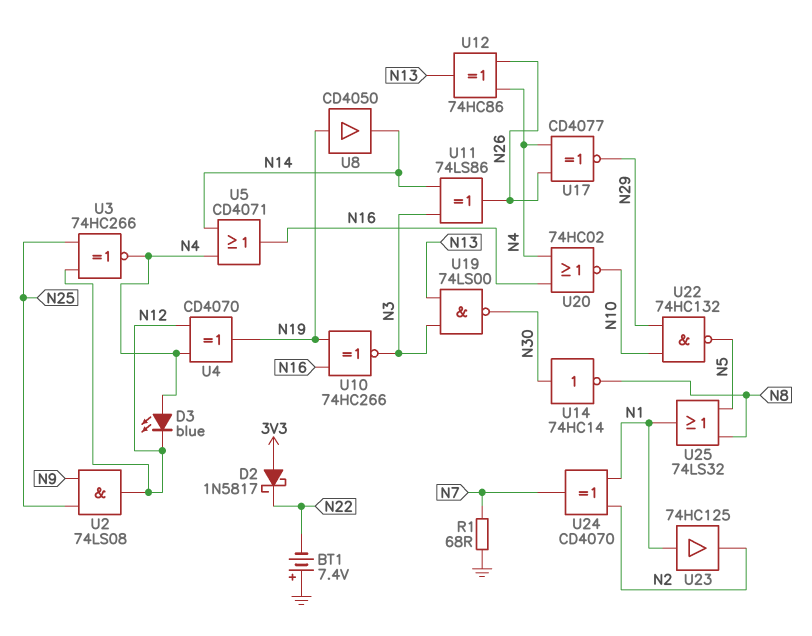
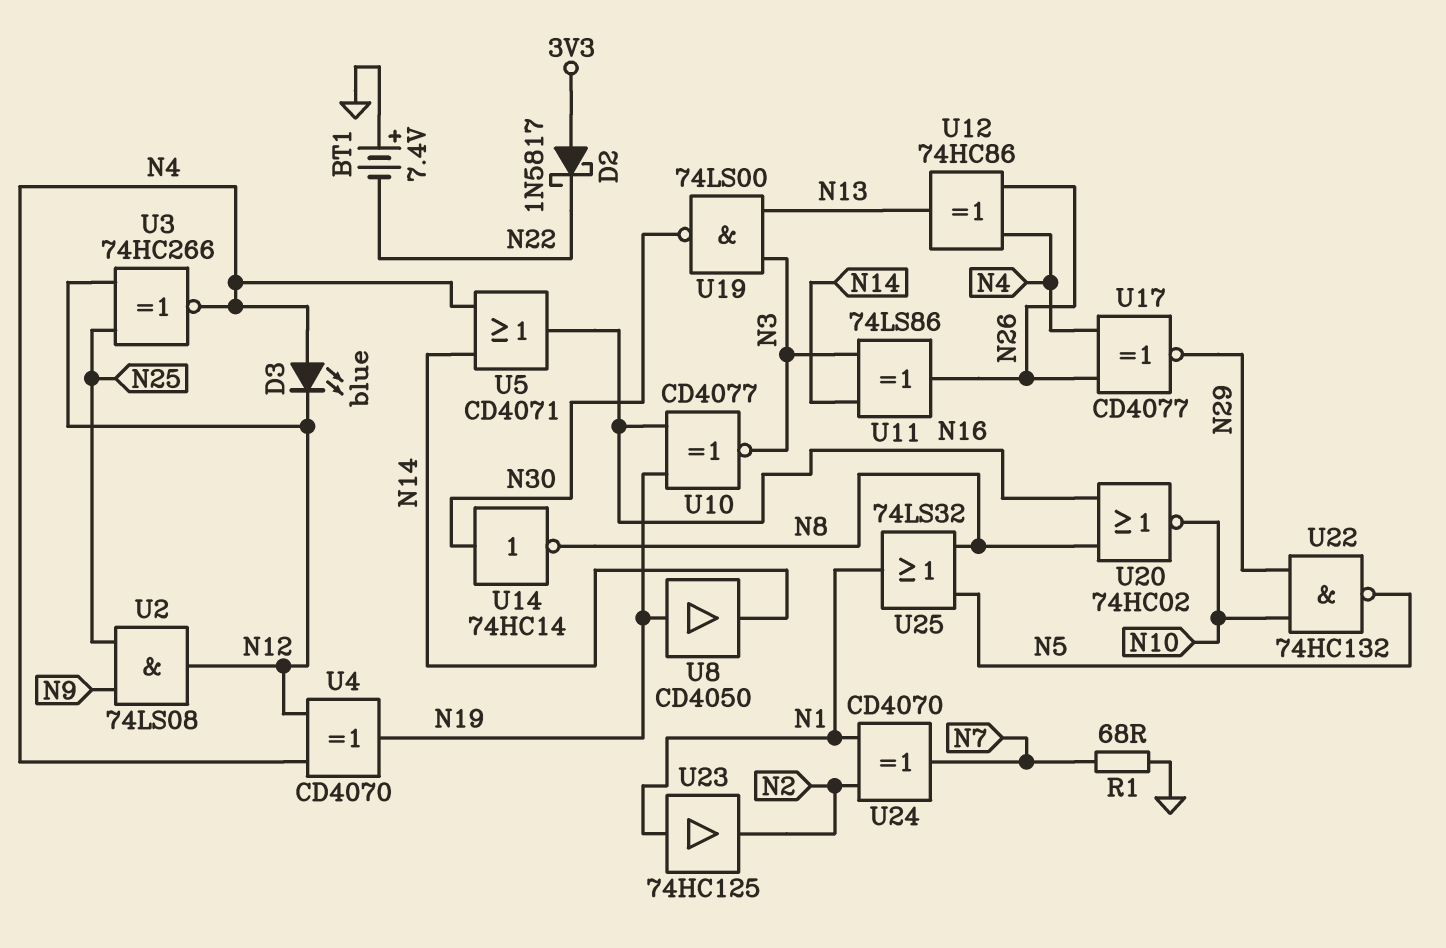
U10: XNOR 74HC266 (in N16, in N19, out N3) -> XNOR CD4077 (in N16, in N19, out N3)
U20: NOR 74HC02 (in N4, in N16, out N10) -> NOR 74HC02 (in N8, in N16, out N10)

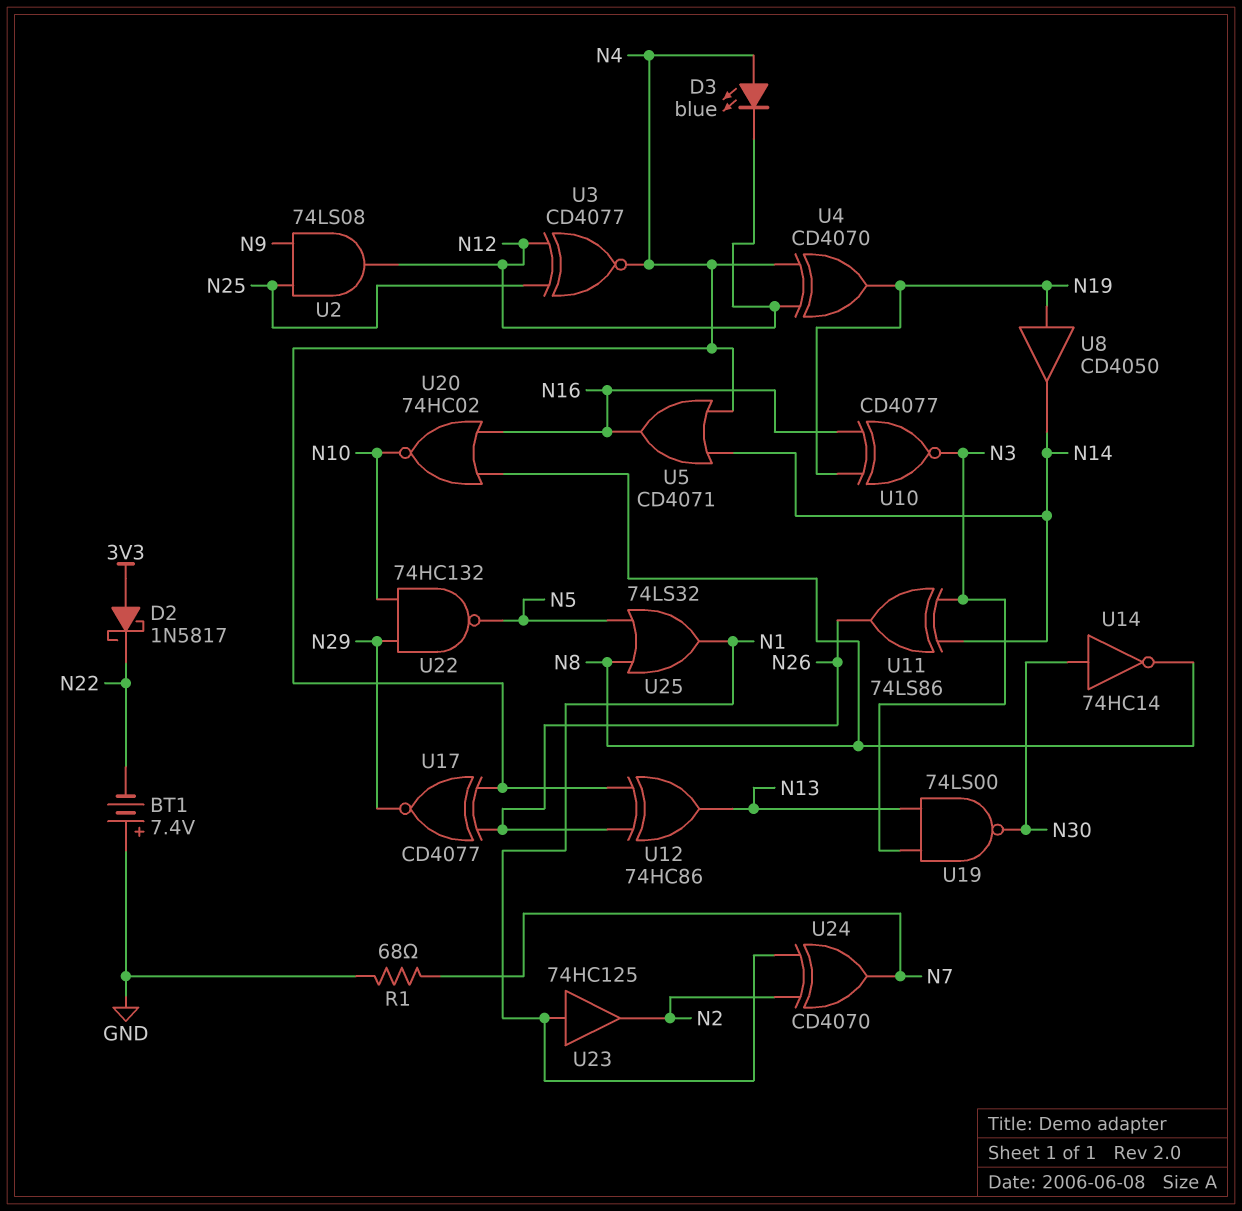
U3: XNOR 74HC266 (in N12, in N25, out N4) -> XNOR CD4077 (in N12, in N25, out N4)

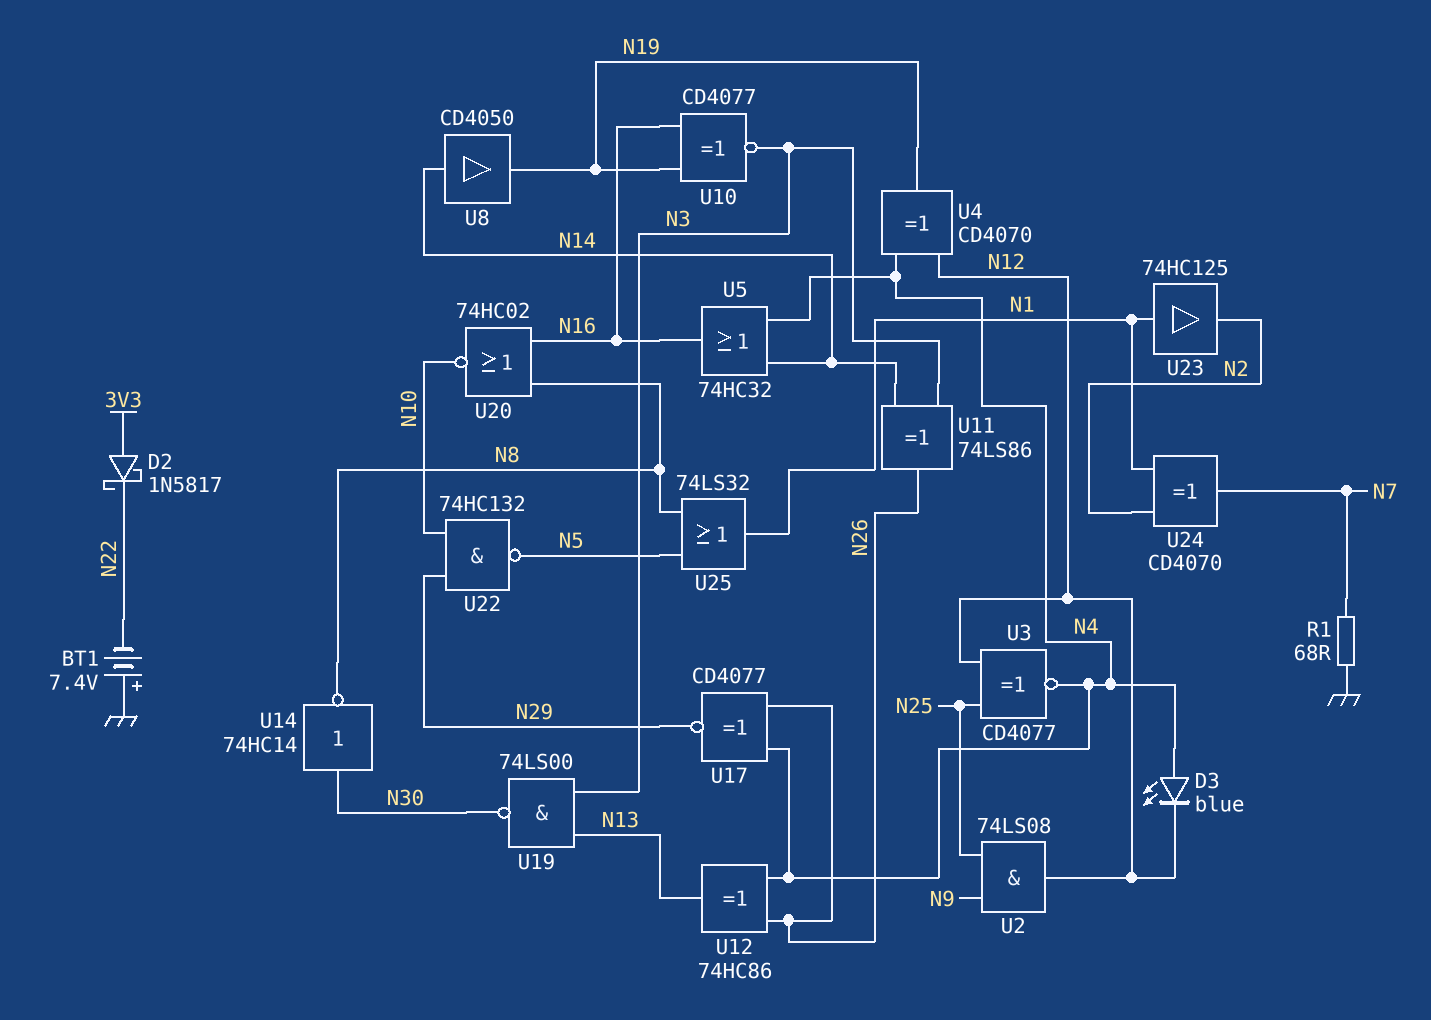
U5: OR CD4071 (in N4, in N14, out N16) -> OR 74HC32 (in N4, in N14, out N16)
U8: buffer CD4050 (in N19, out N14) -> buffer CD4050 (in N14, out N19)

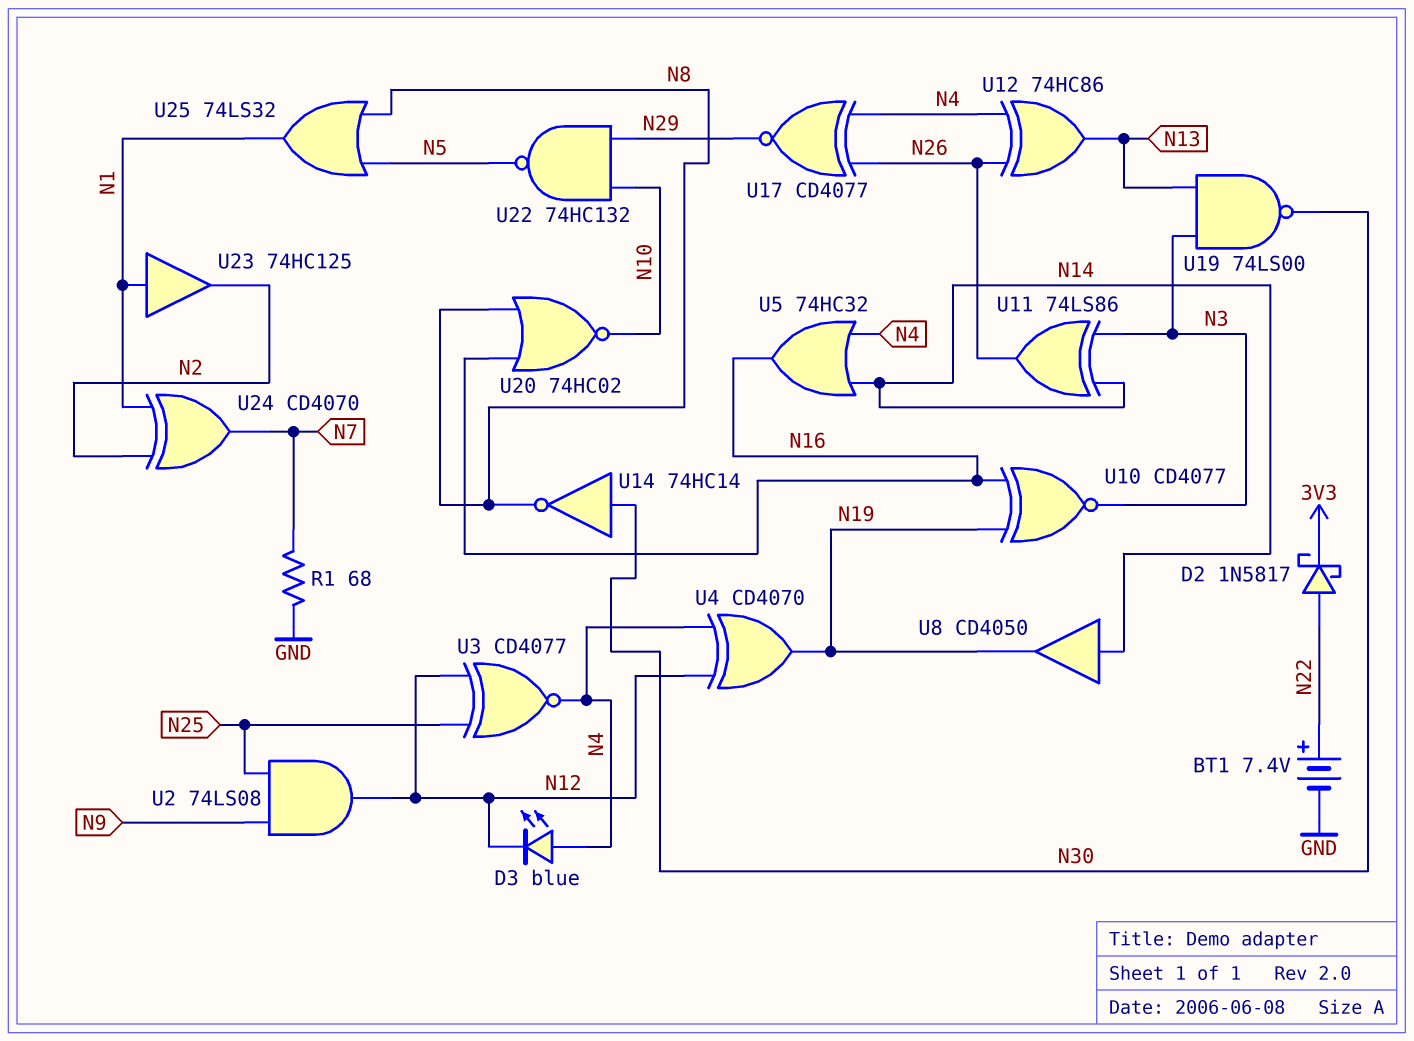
BT1: 7.4V (plus GND, minus N22) -> 7.4V (plus N22, minus GND)
D2: schottky 1N5817 (A 3V3, K N22) -> schottky 1N5817 (A N22, K 3V3)

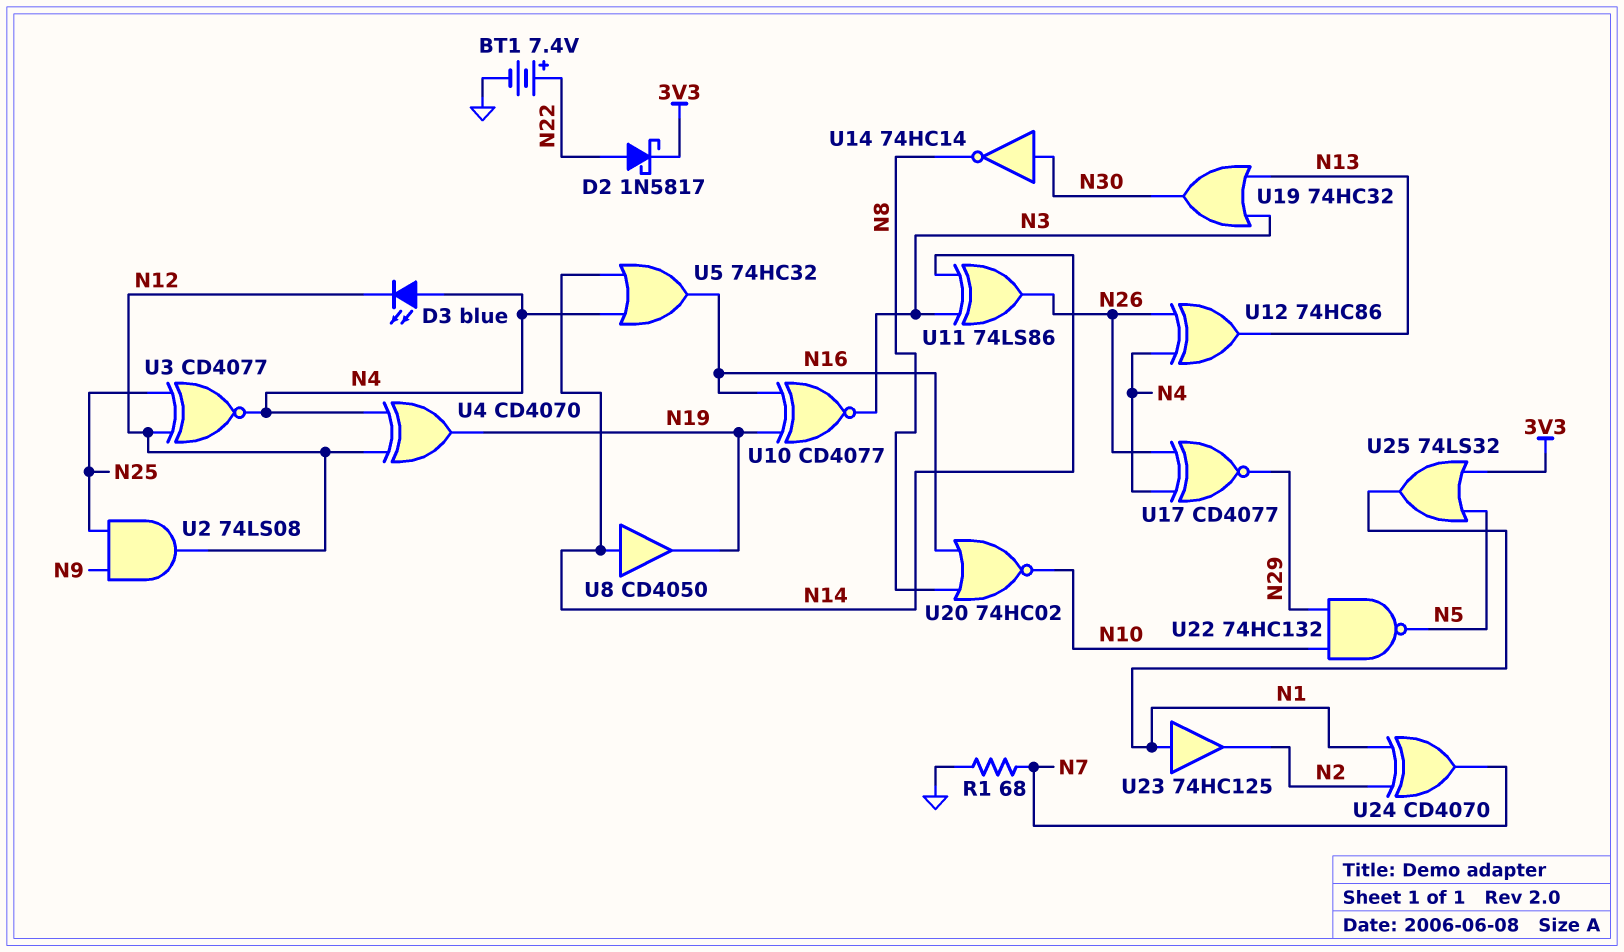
U19: NAND 74LS00 (in N3, in N13, out N30) -> OR 74HC32 (in N3, in N13, out N30)
U25: OR 74LS32 (in N5, in N8, out N1) -> OR 74LS32 (in 3V3, in N5, out N1)

